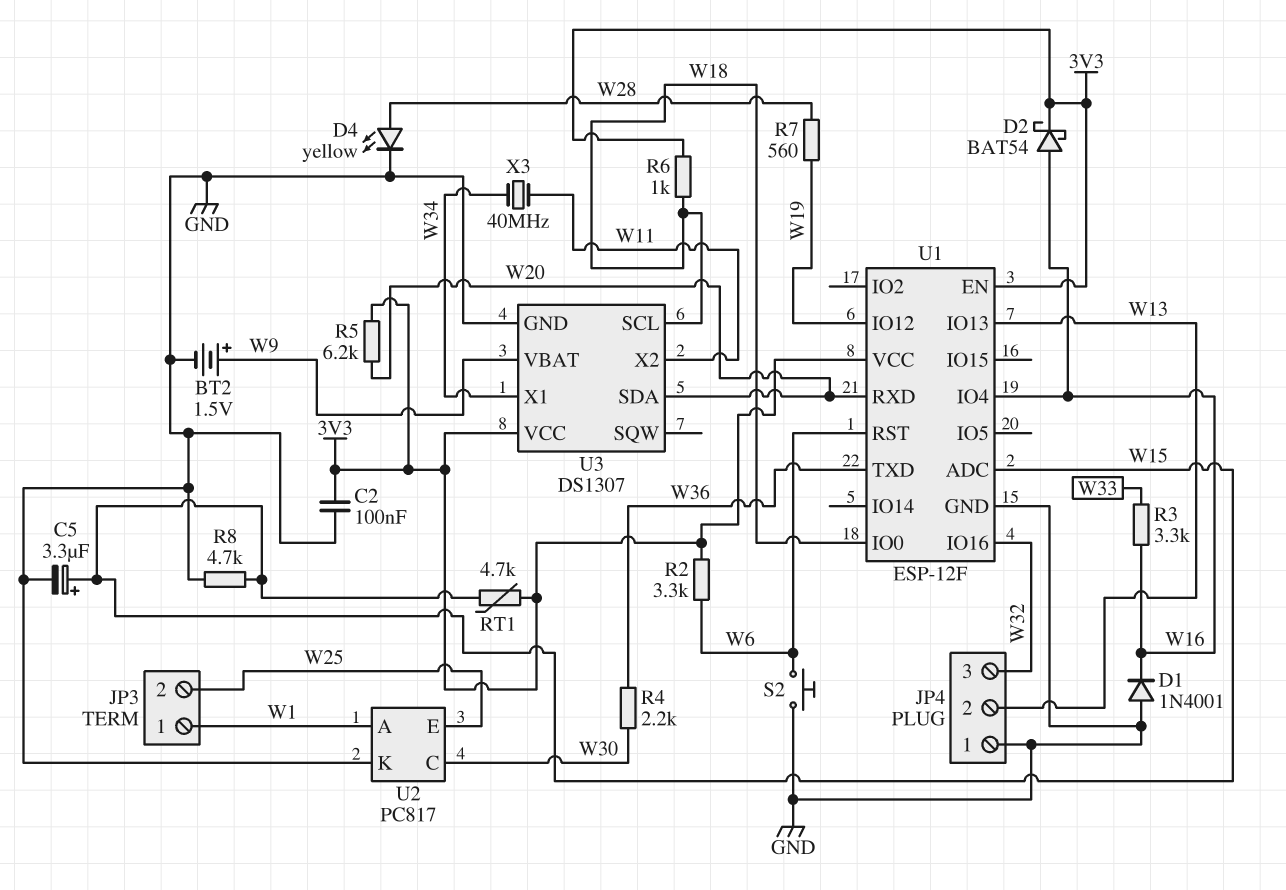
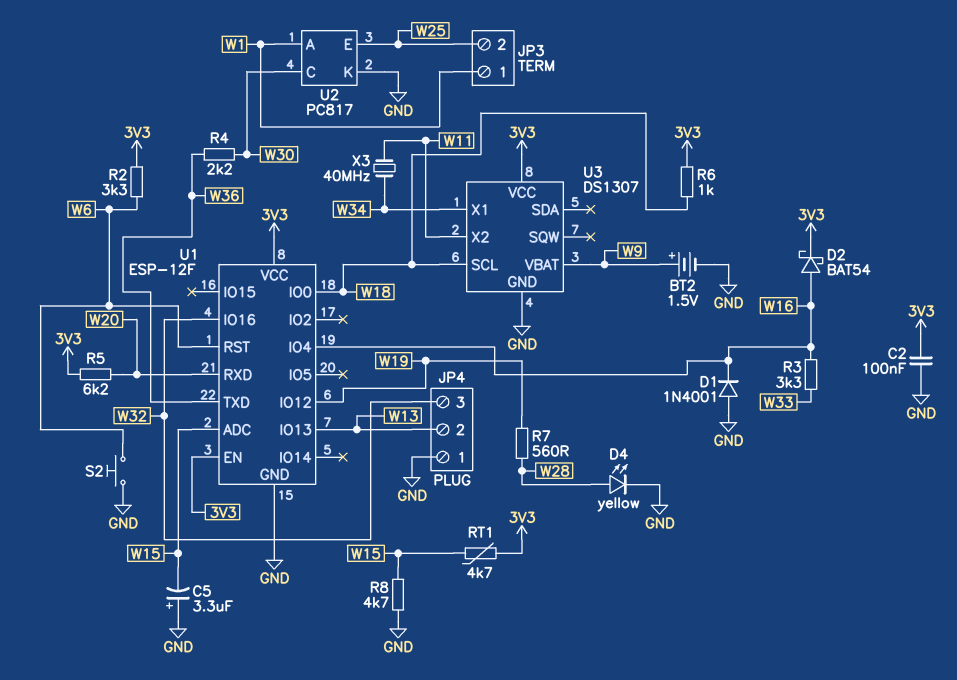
C5: 3.3uF (plus W15, minus GND) -> 3.3uF (plus GND, minus W15)
U3 pin SDA: W20 -> none

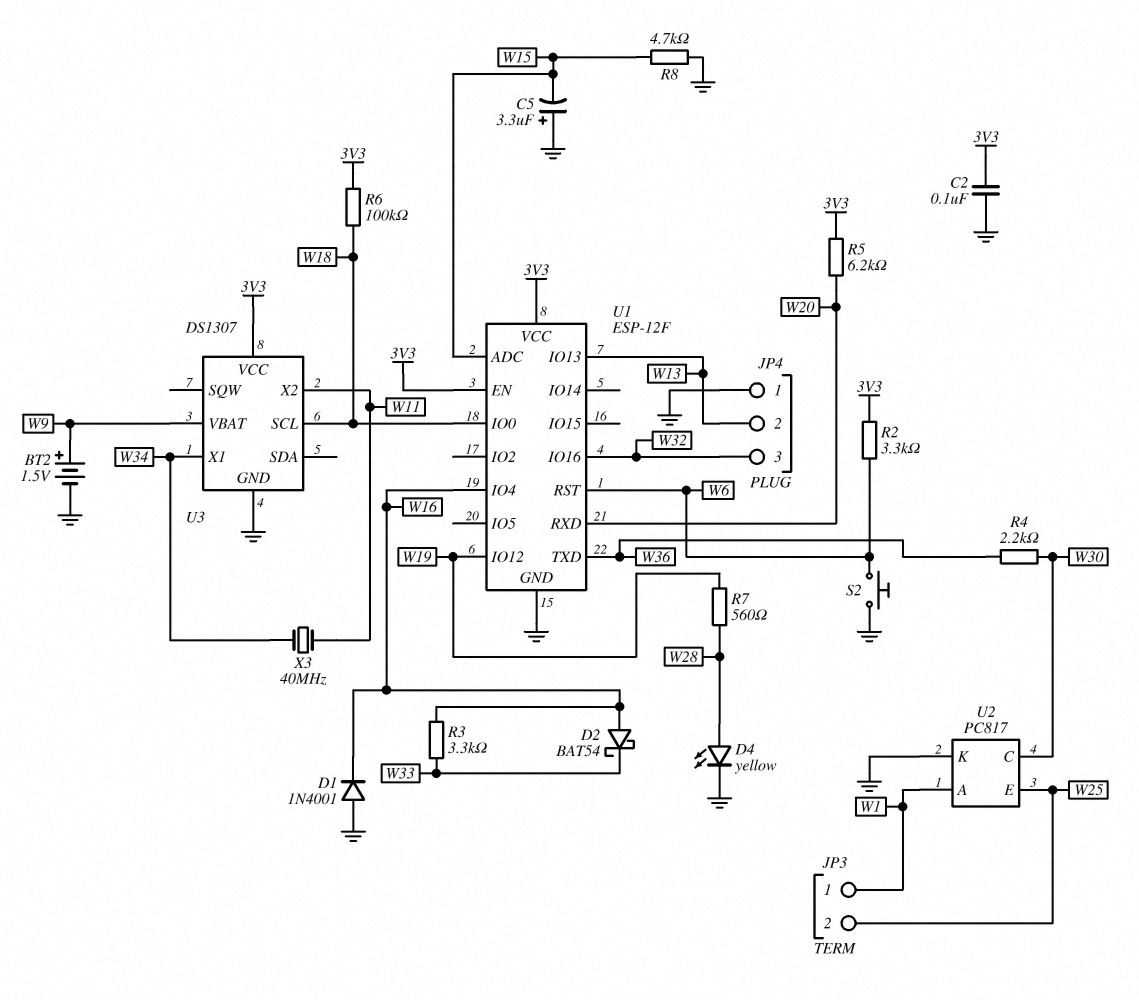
D2: schottky BAT54 (A W16, K 3V3) -> schottky BAT54 (A W16, K W33)
R6: 1k (3V3, W18) -> 100k (3V3, W18)
RT1: 4.7k (3V3, W15) -> none

